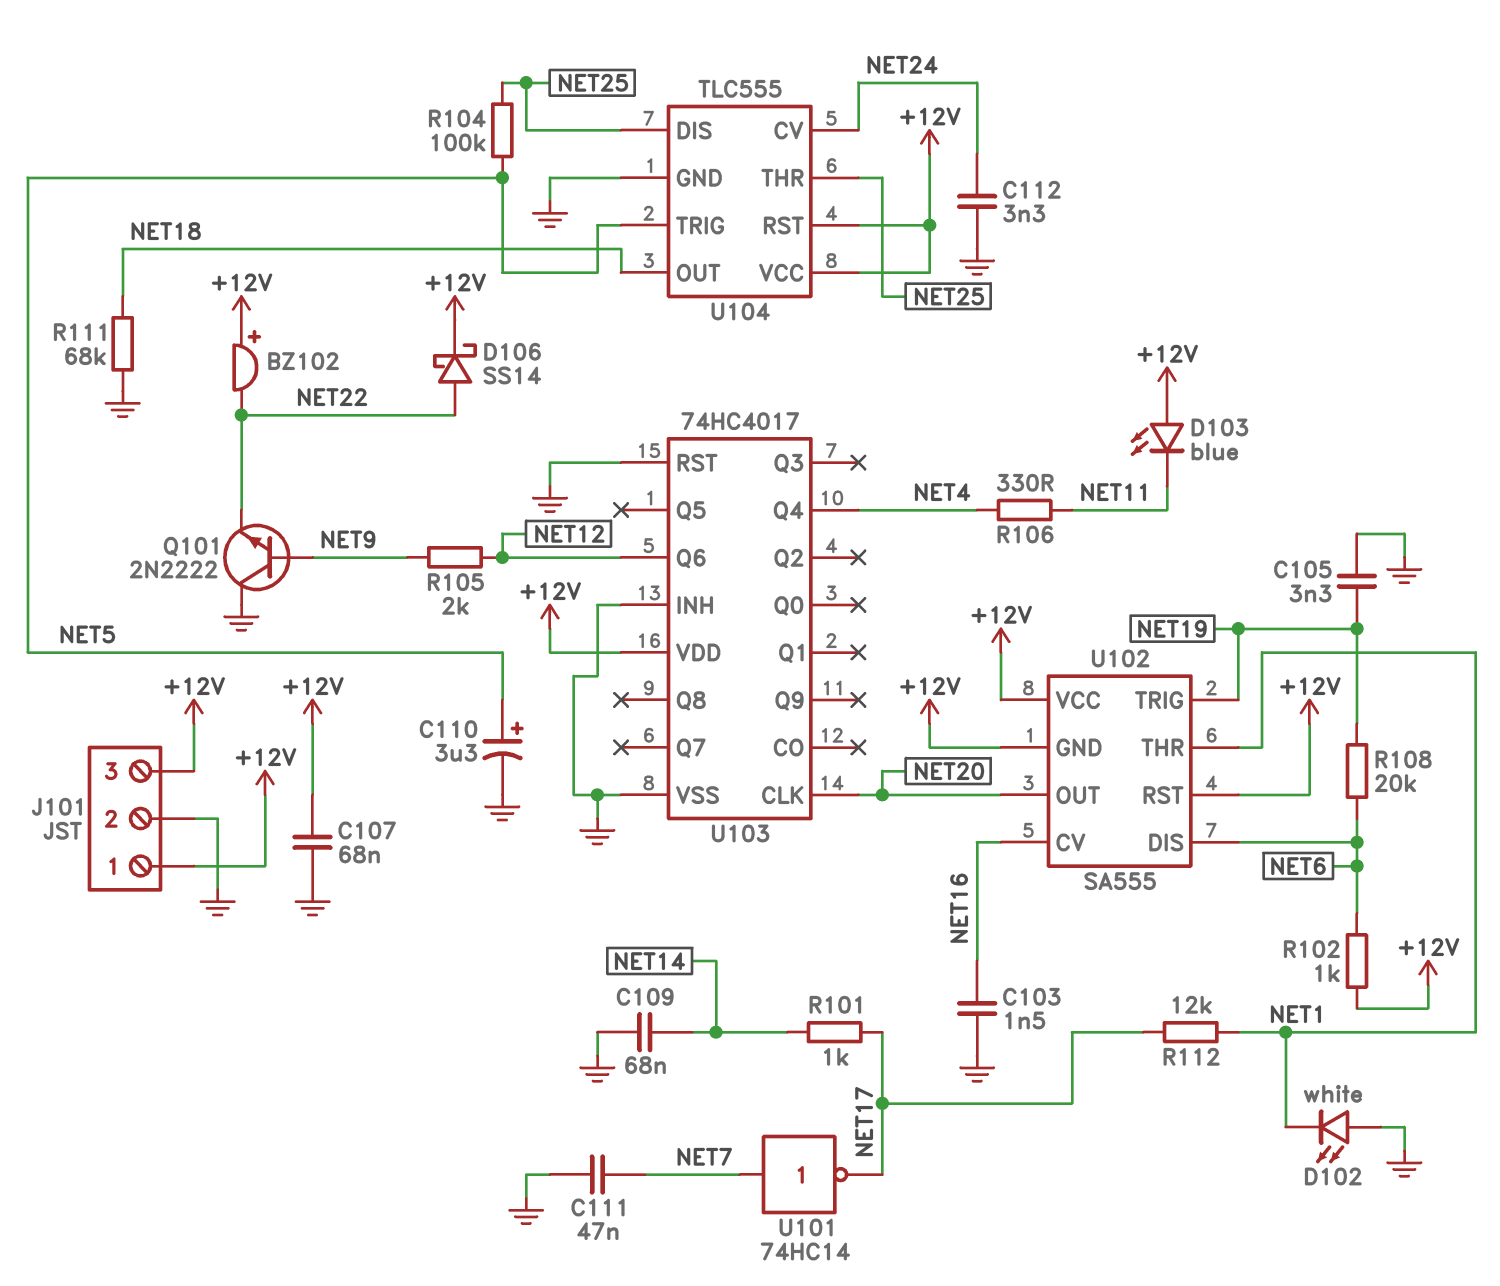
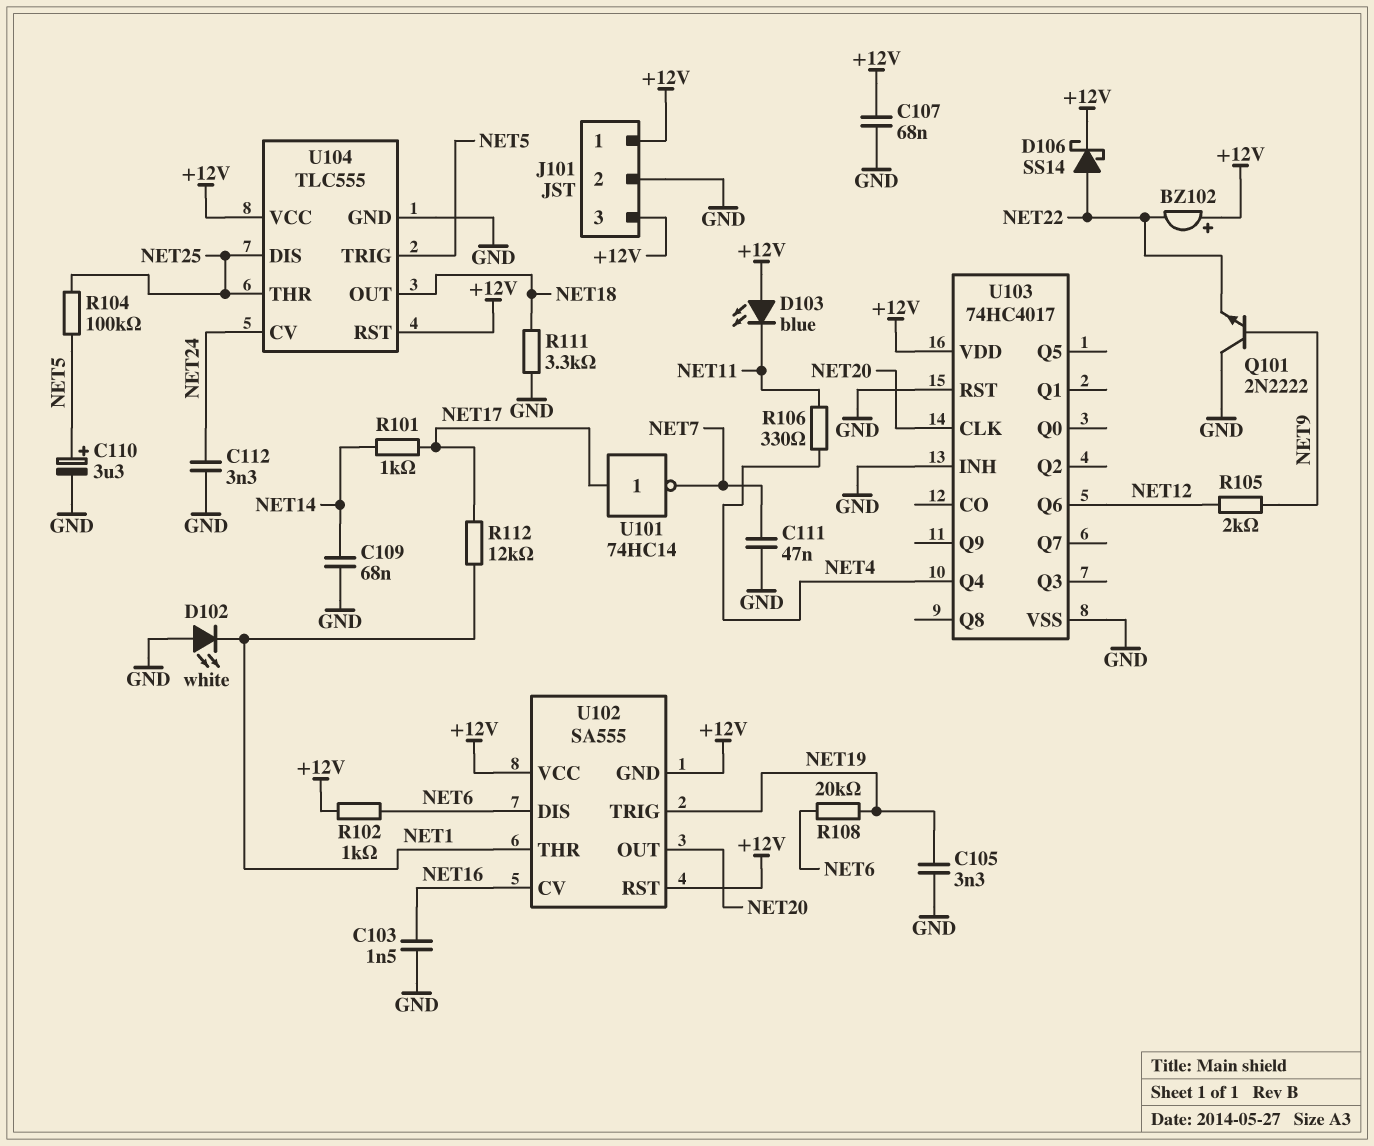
R111: 68k (GND, NET18) -> 3.3k (GND, NET18)
U101: NOT 74HC14 (in NET7, out NET17) -> NOT 74HC14 (in NET17, out NET7)

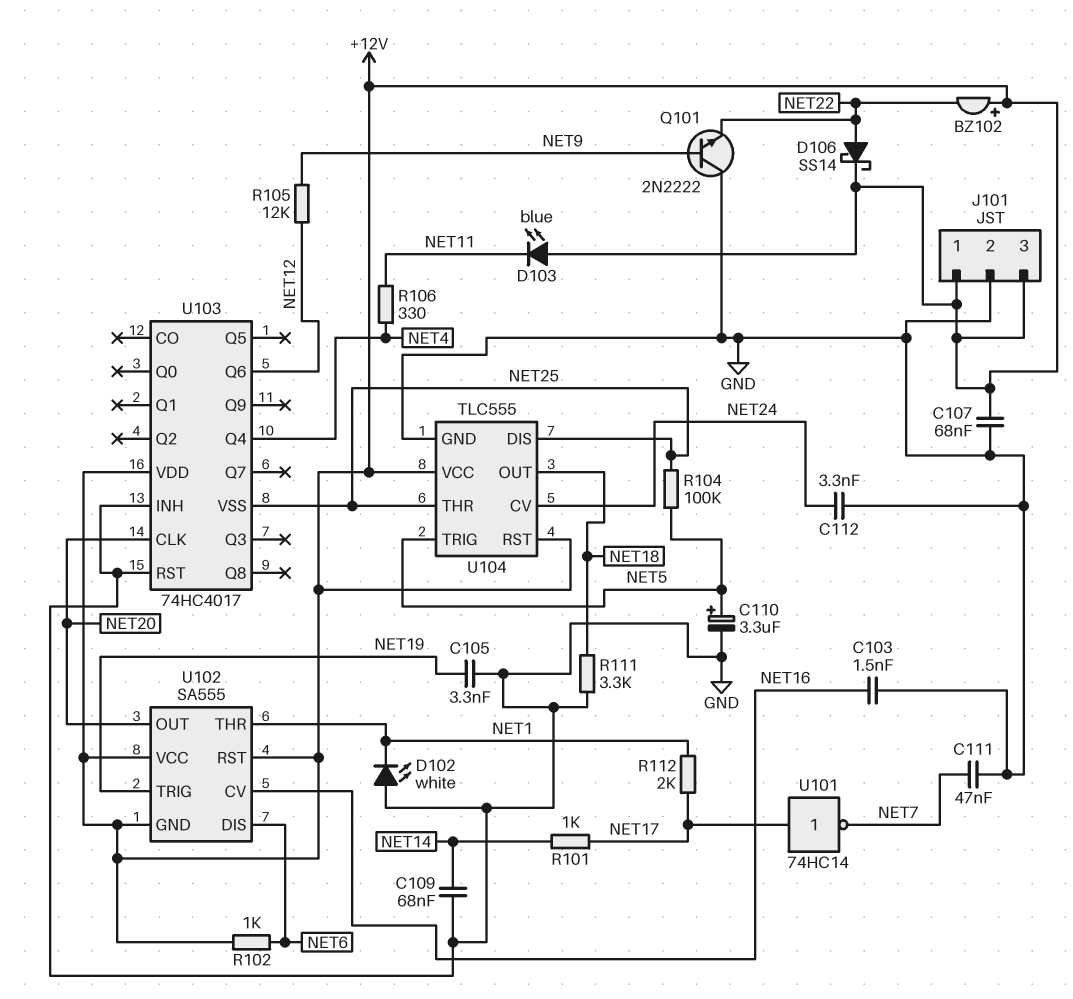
R105: 2k (NET9, NET12) -> 12k (NET9, NET12)
R108: 20k (NET6, NET19) -> none
R112: 12k (NET1, NET17) -> 2k (NET1, NET17)
U103 pin VSS: GND -> NET25

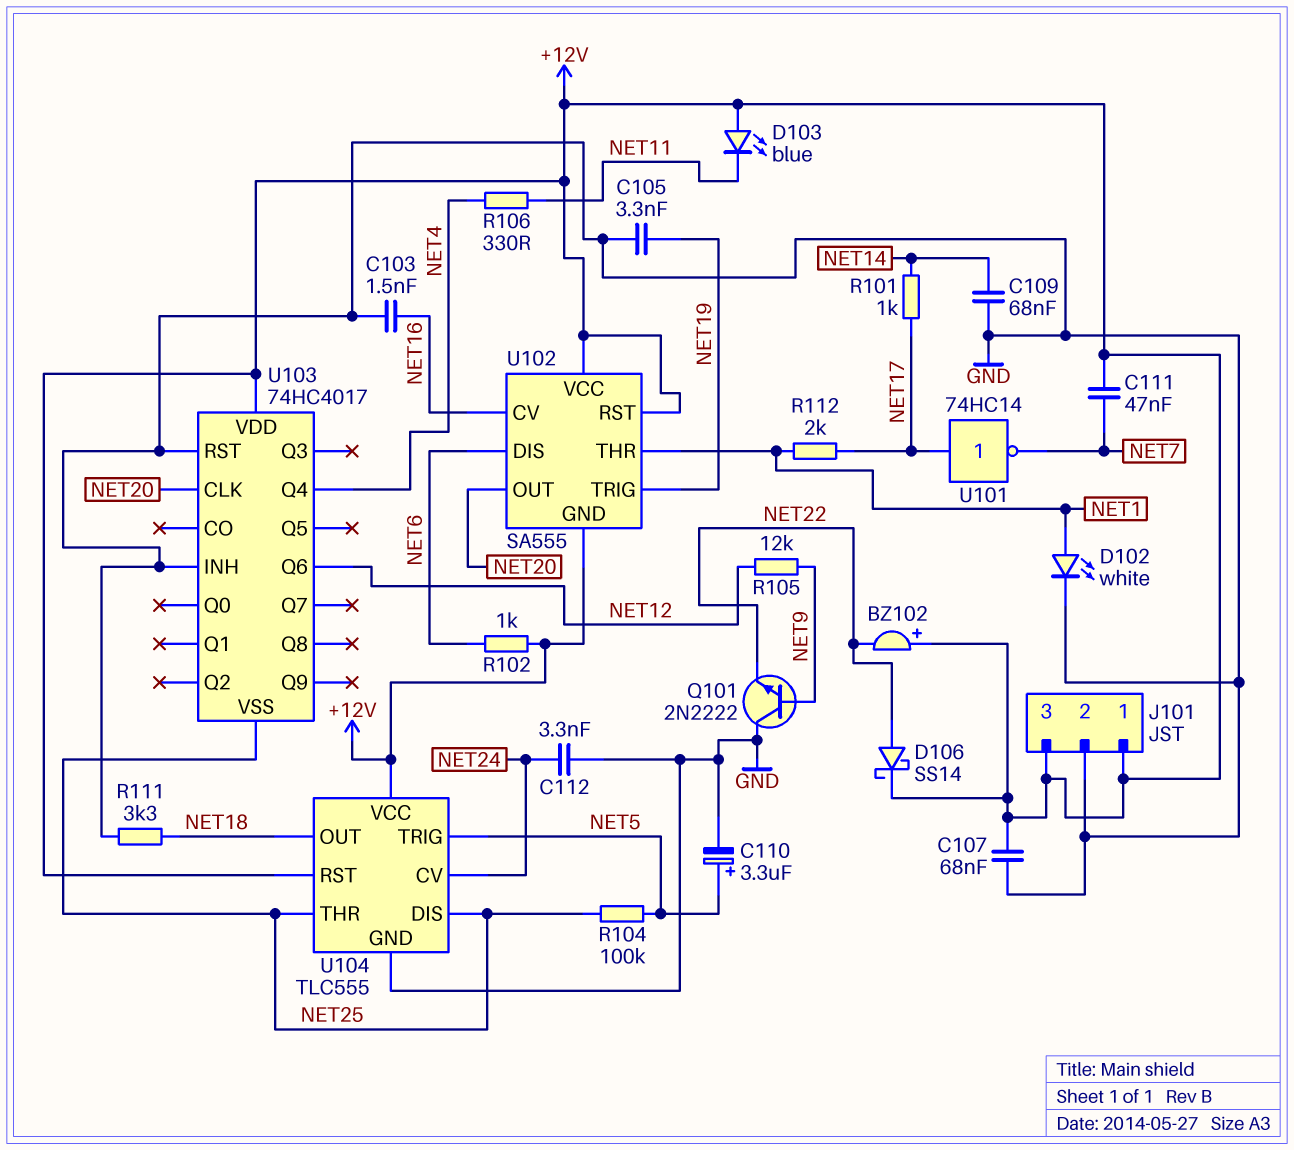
C111: 47nF (GND, NET7) -> 47nF (+12V, NET7)
D102: LED white (A GND, K NET1) -> LED white (A NET1, K GND)

